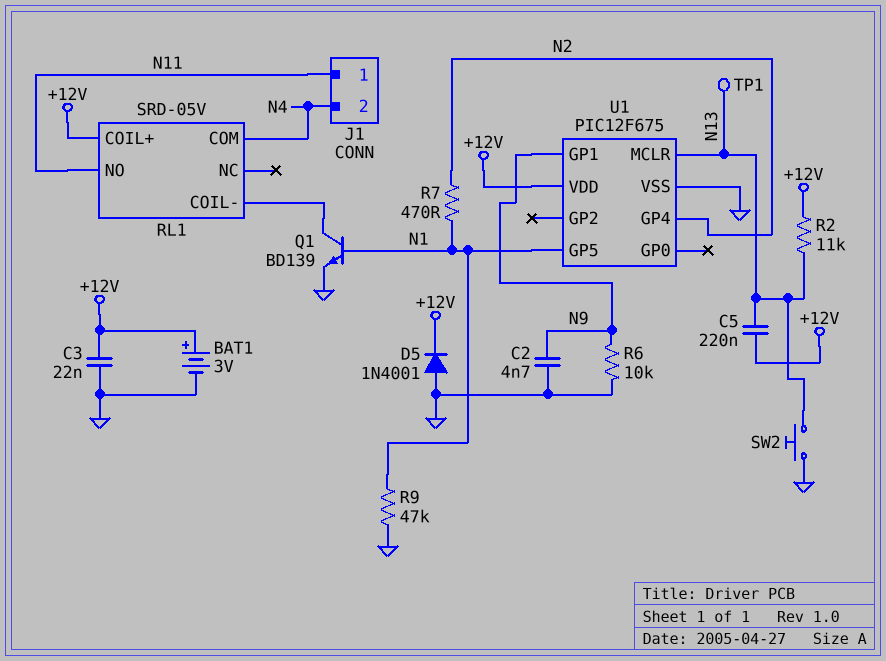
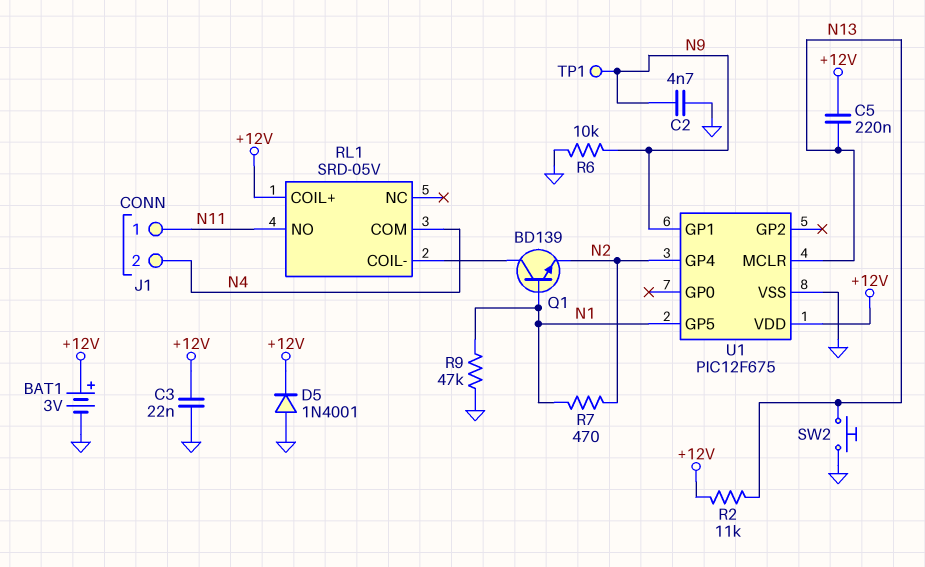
Q1: NPN BD139 (B N1, C RL1/COIL-, E GND) -> NPN BD139 (B N1, C RL1/COIL-, E N2)
TP1: test point (N13) -> test point (N9)

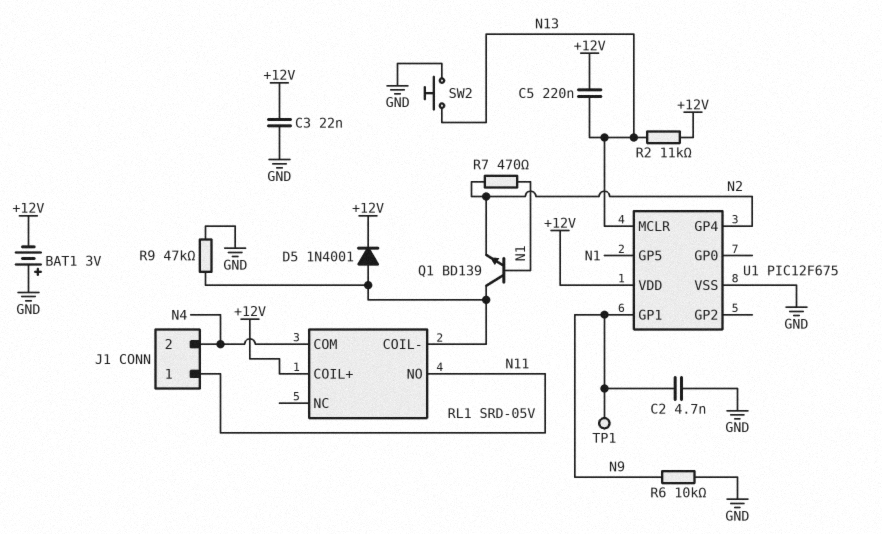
BAT1: 3V (plus +12V, minus GND) -> 3V (plus GND, minus +12V)
D5: diode 1N4001 (A GND, K +12V) -> diode 1N4001 (A RL1/COIL-, K +12V)
R9: 47k (GND, N1) -> 47k (GND, RL1/COIL-)

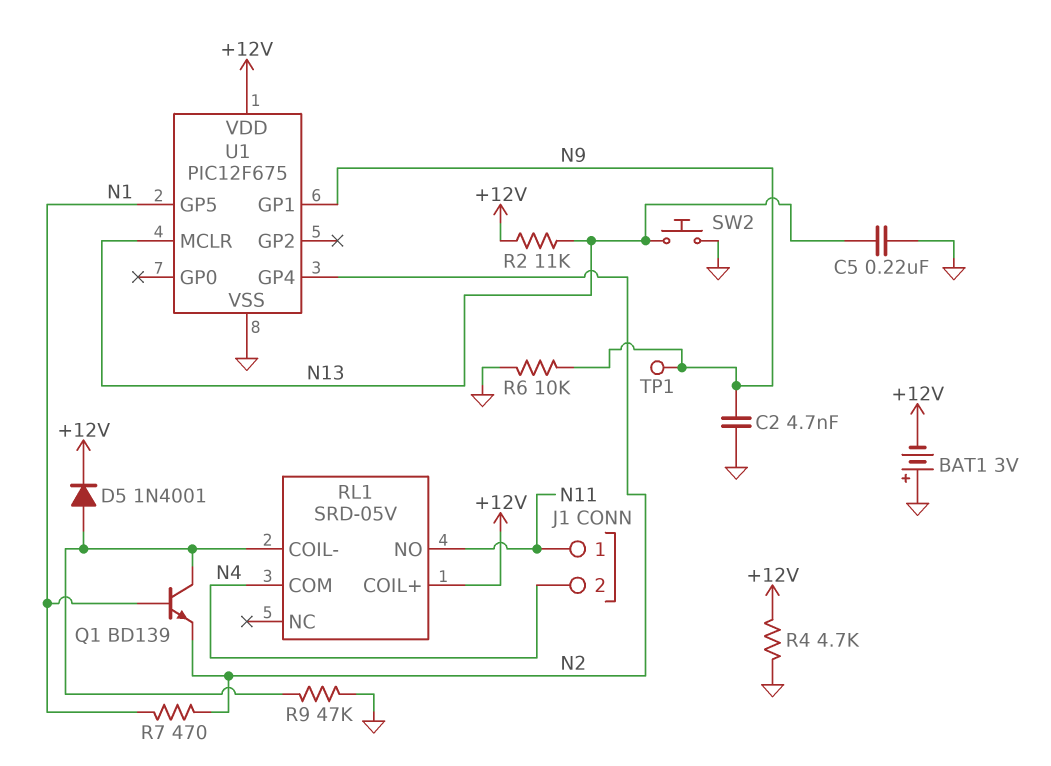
C3: 22nF (+12V, GND) -> none
C5: 220nF (+12V, N13) -> 220nF (GND, N13)
R4: none -> 4.7k (+12V, GND)

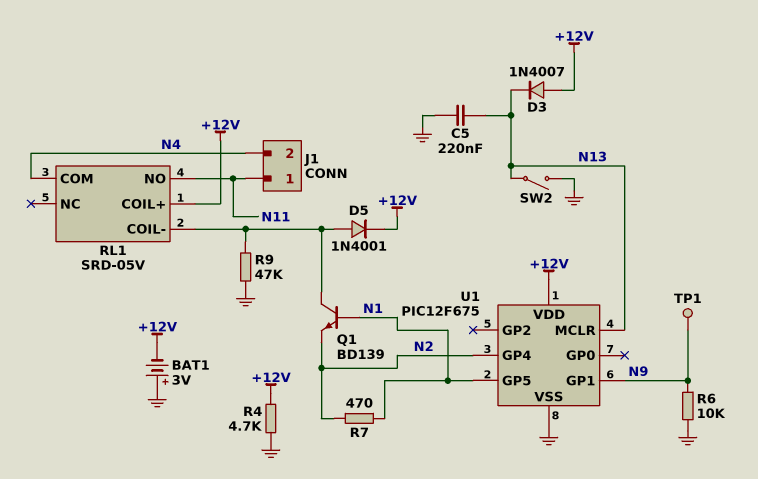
C2: 4.7nF (GND, N9) -> none
D3: none -> diode 1N4007 (A +12V, K N13)
R2: 11k (+12V, N13) -> none
SW2: button (GND, N13) -> switch (GND, N13)

